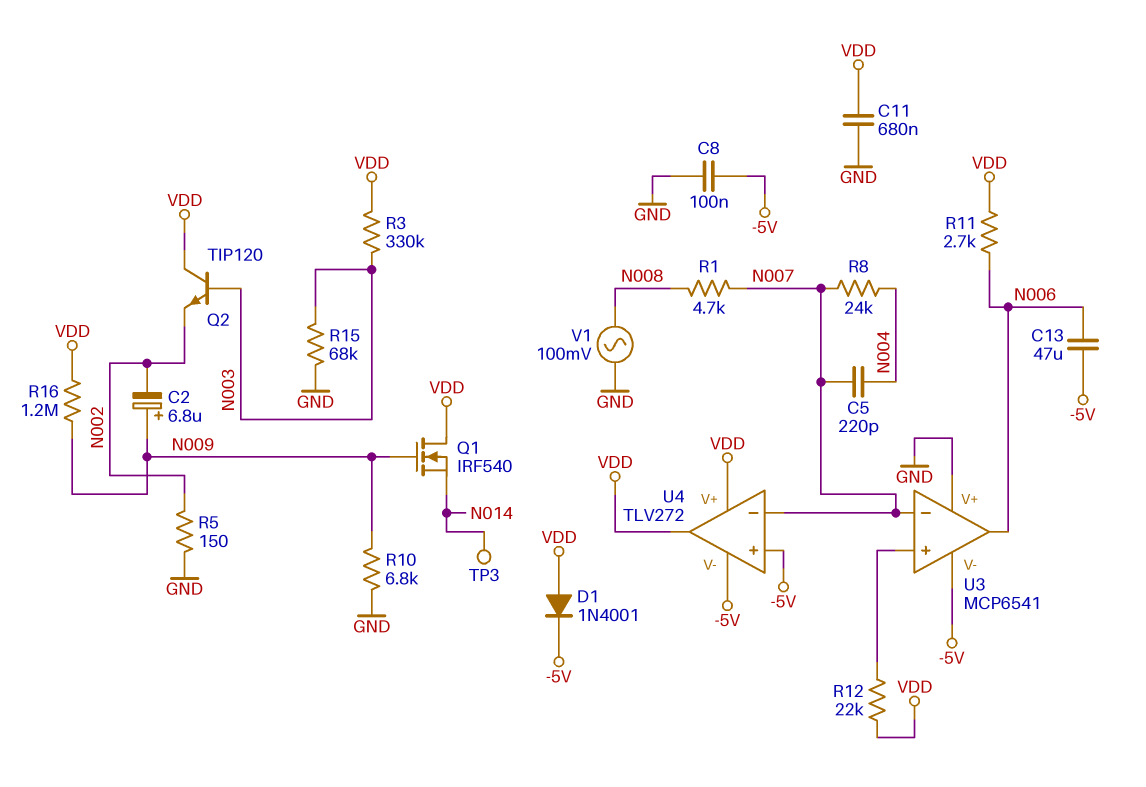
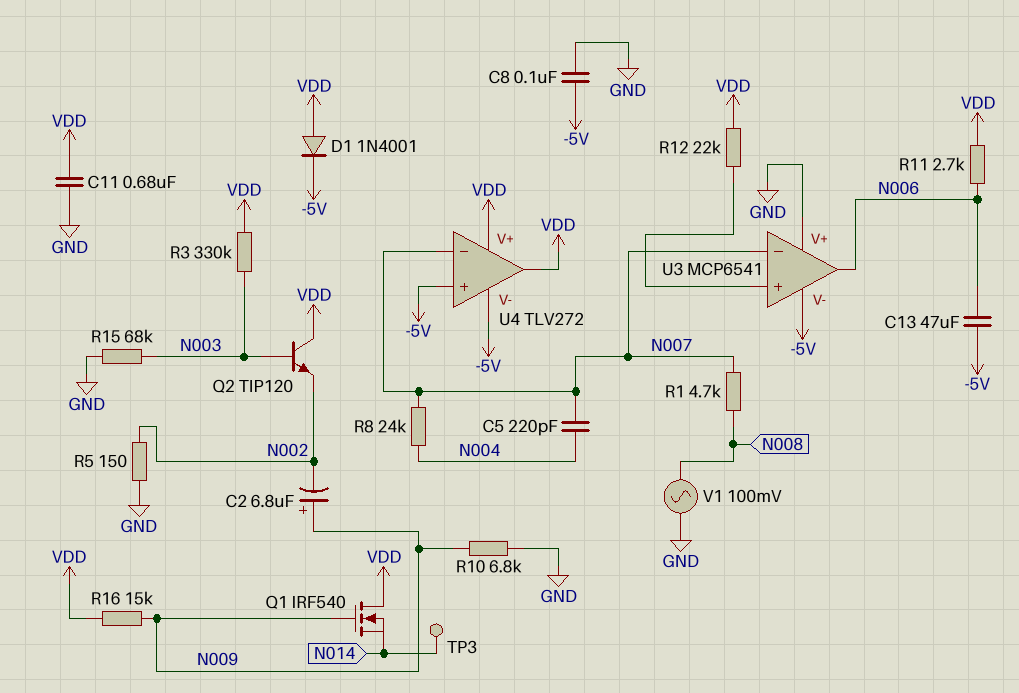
R16: 1.2M (N009, VDD) -> 15k (N009, VDD)

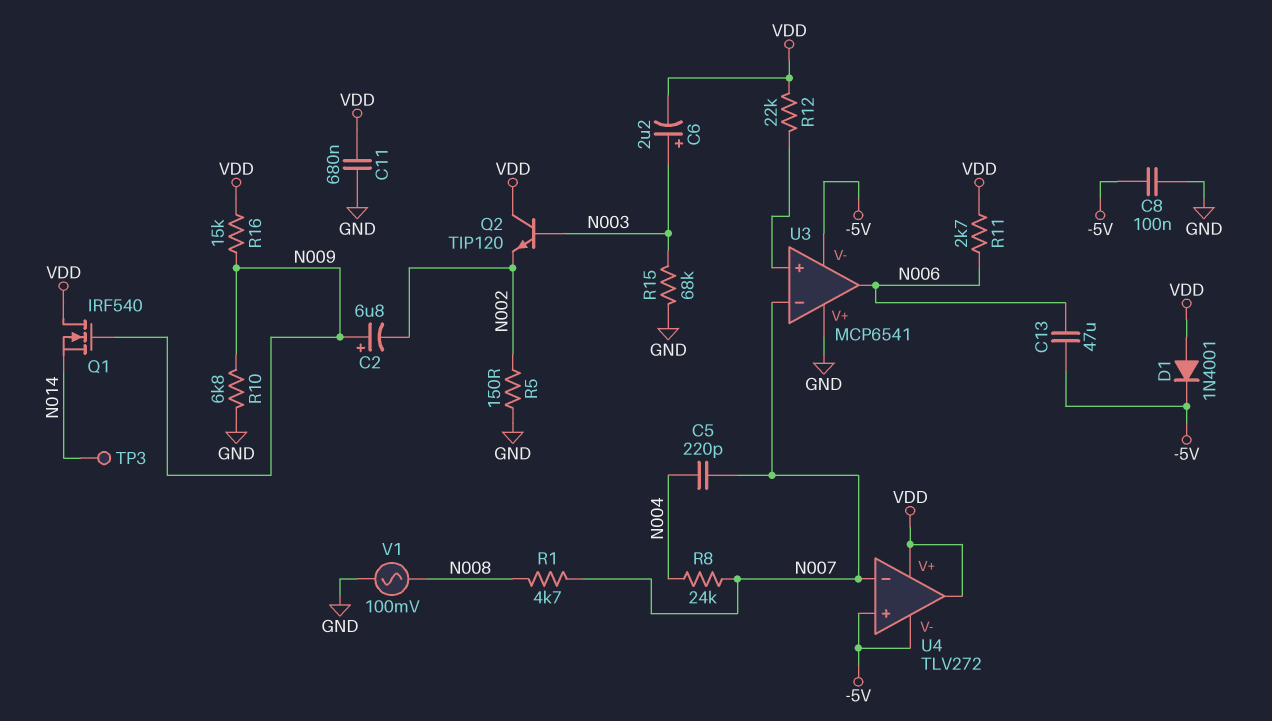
C6: none -> 2.2uF (plus N003, minus VDD)
R3: 330k (N003, VDD) -> none

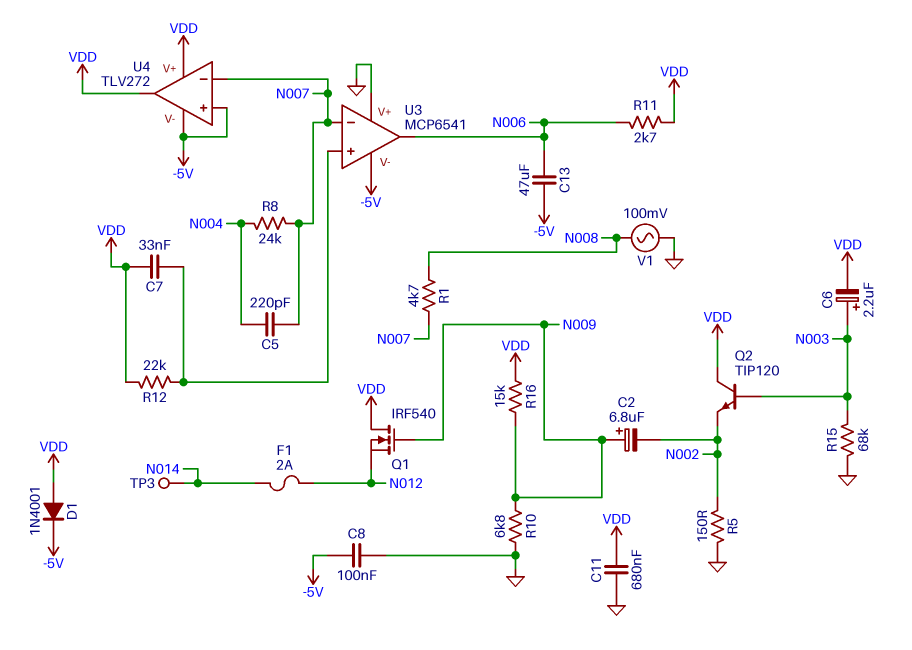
C7: none -> 33nF (U3/in+, VDD)
F1: none -> 2A (N012, N014)
Q1: NMOS IRF540 (G N009, D VDD, S N014) -> NMOS IRF540 (G N009, D VDD, S N012)

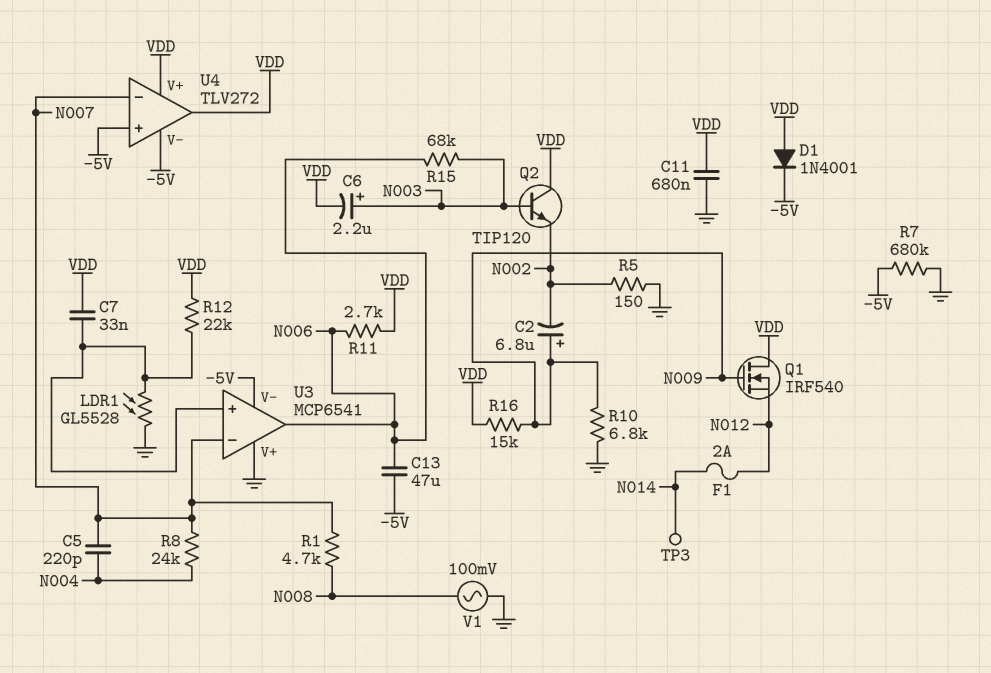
C8: 100nF (-5V, GND) -> none
LDR1: none -> GL5528 (GND, U3/in+)
R7: none -> 680k (-5V, GND)
R15: 68k (GND, N003) -> 68k (N003, N006)

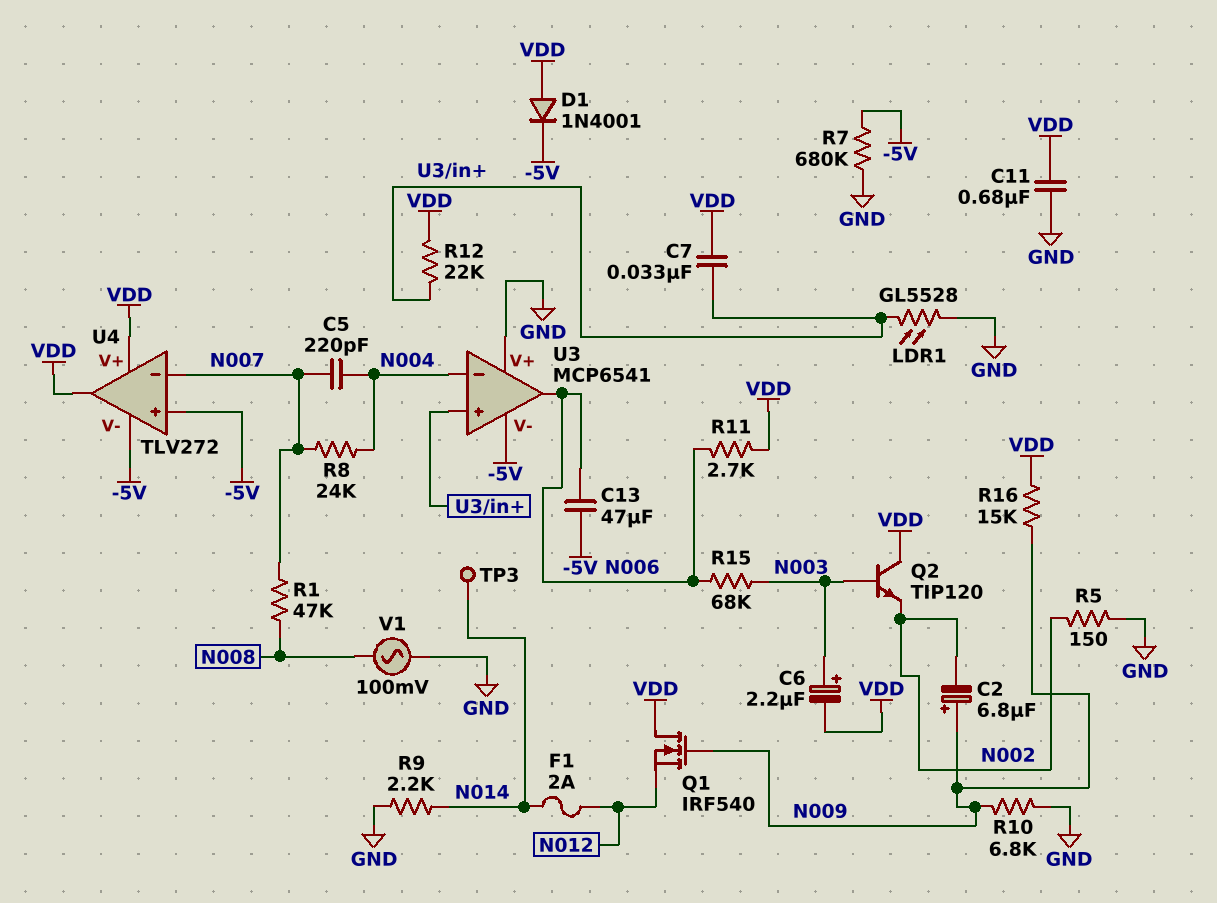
R1: 4.7k (N007, N008) -> 47k (N007, N008)
R9: none -> 2.2k (GND, N014)
U3 pin in-: N007 -> N004

